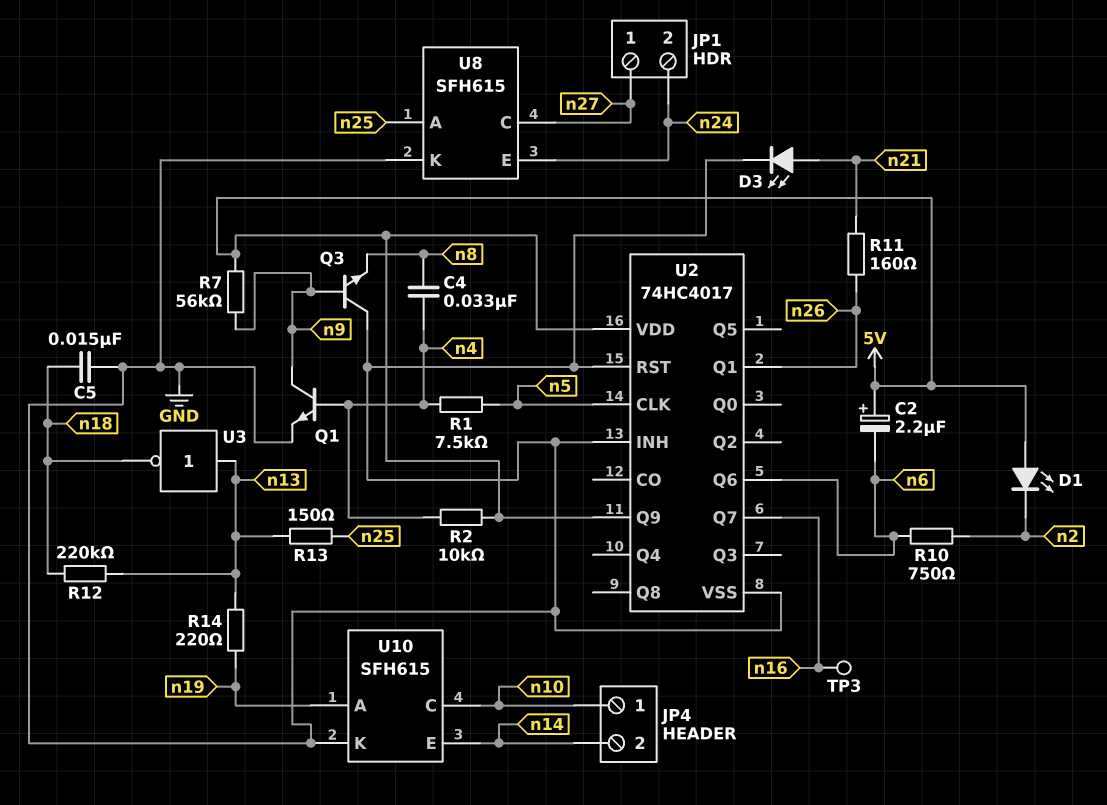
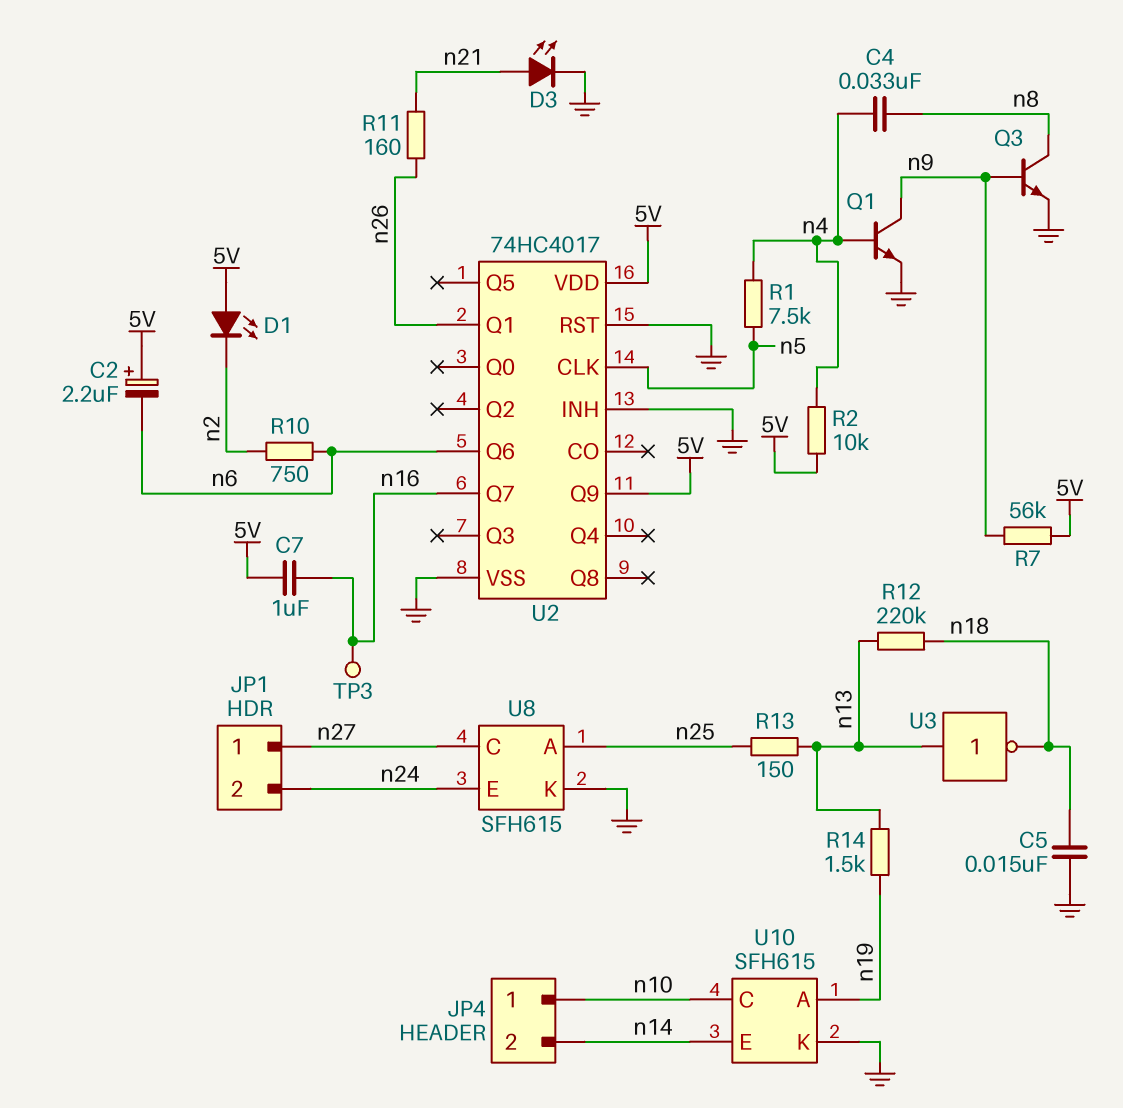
C7: none -> 1uF (5V, n16)
Q3: NPN (B n9, C GND, E n8) -> NPN (B n9, C n8, E GND)
R14: 220 (n13, n19) -> 1.5k (n13, n19)

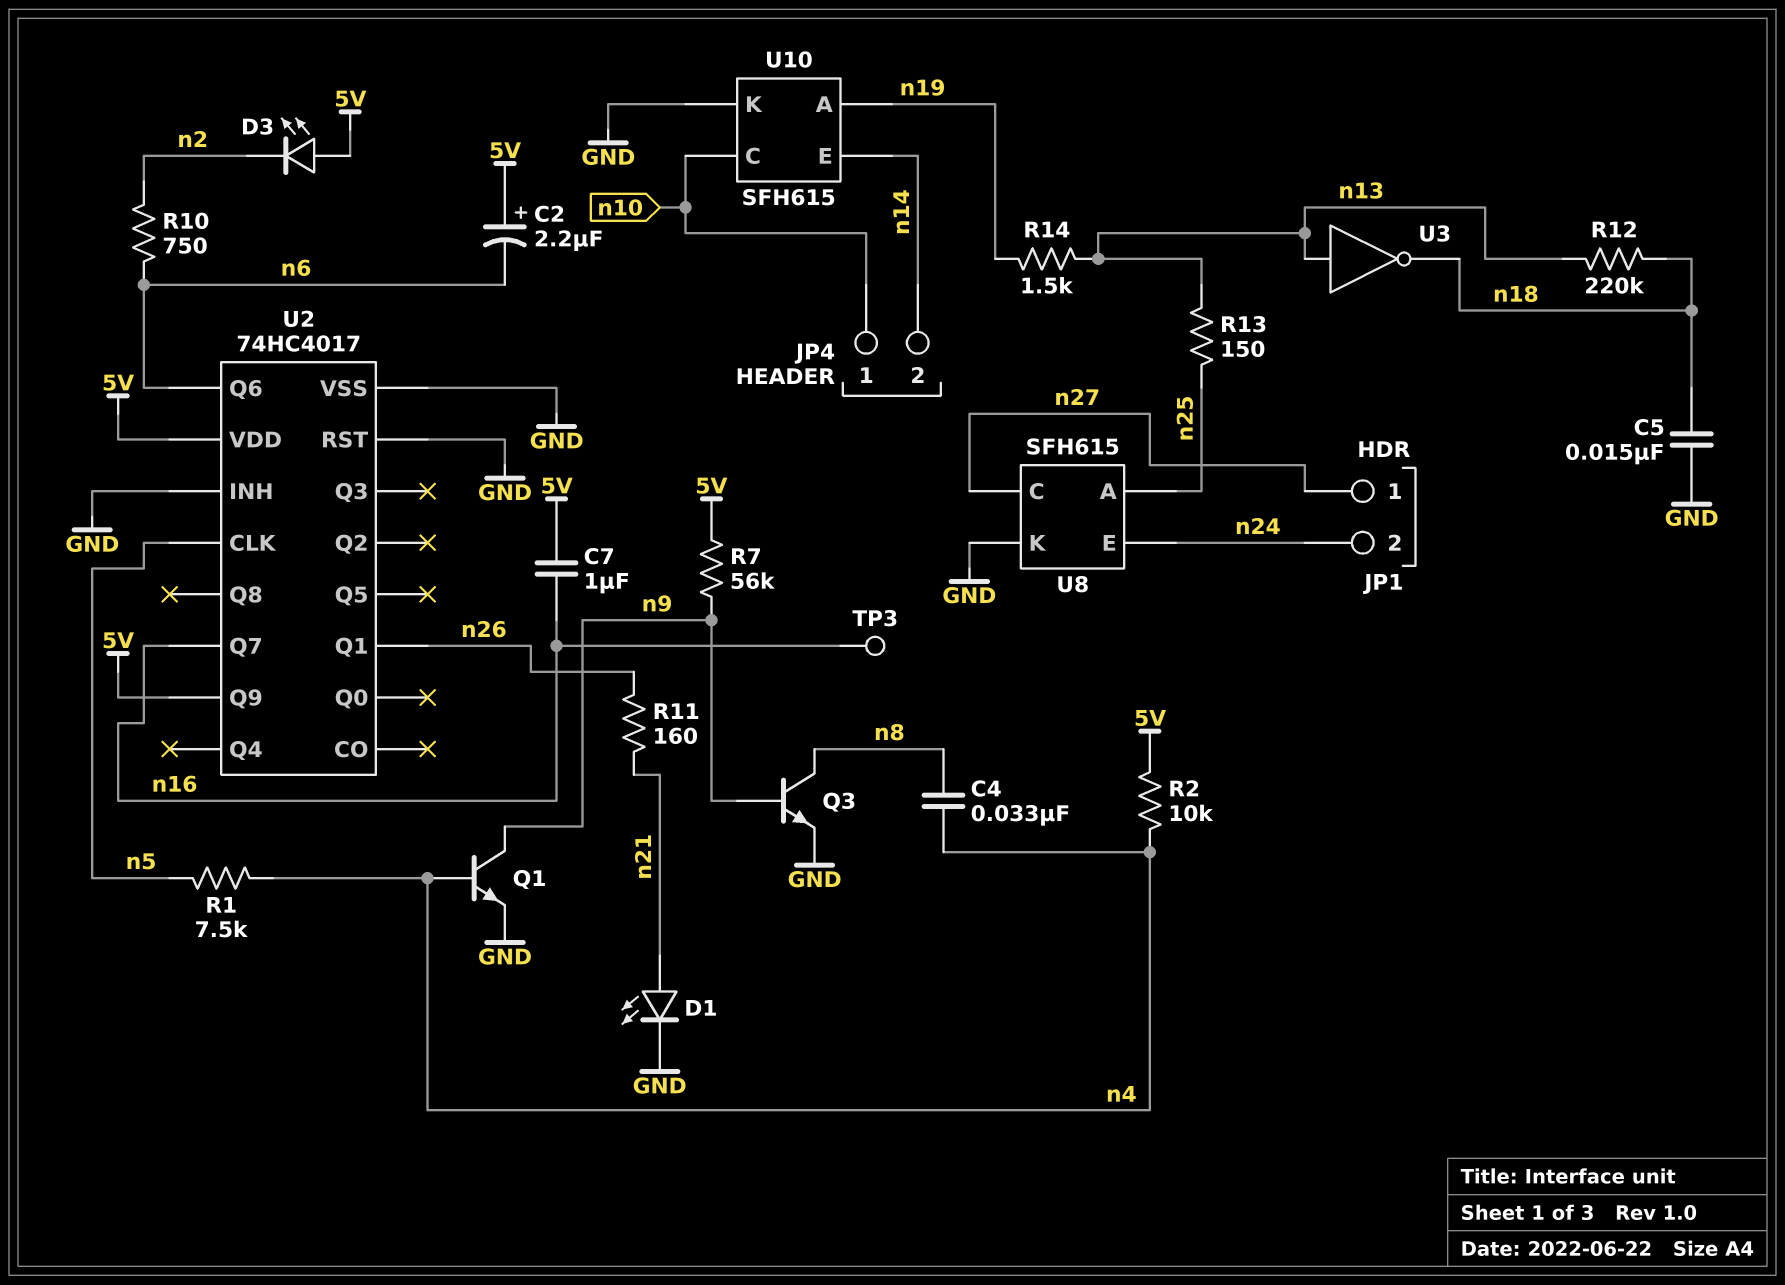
D1: LED (A 5V, K n2) -> LED (A n21, K GND)
D3: LED (A n21, K GND) -> LED (A 5V, K n2)

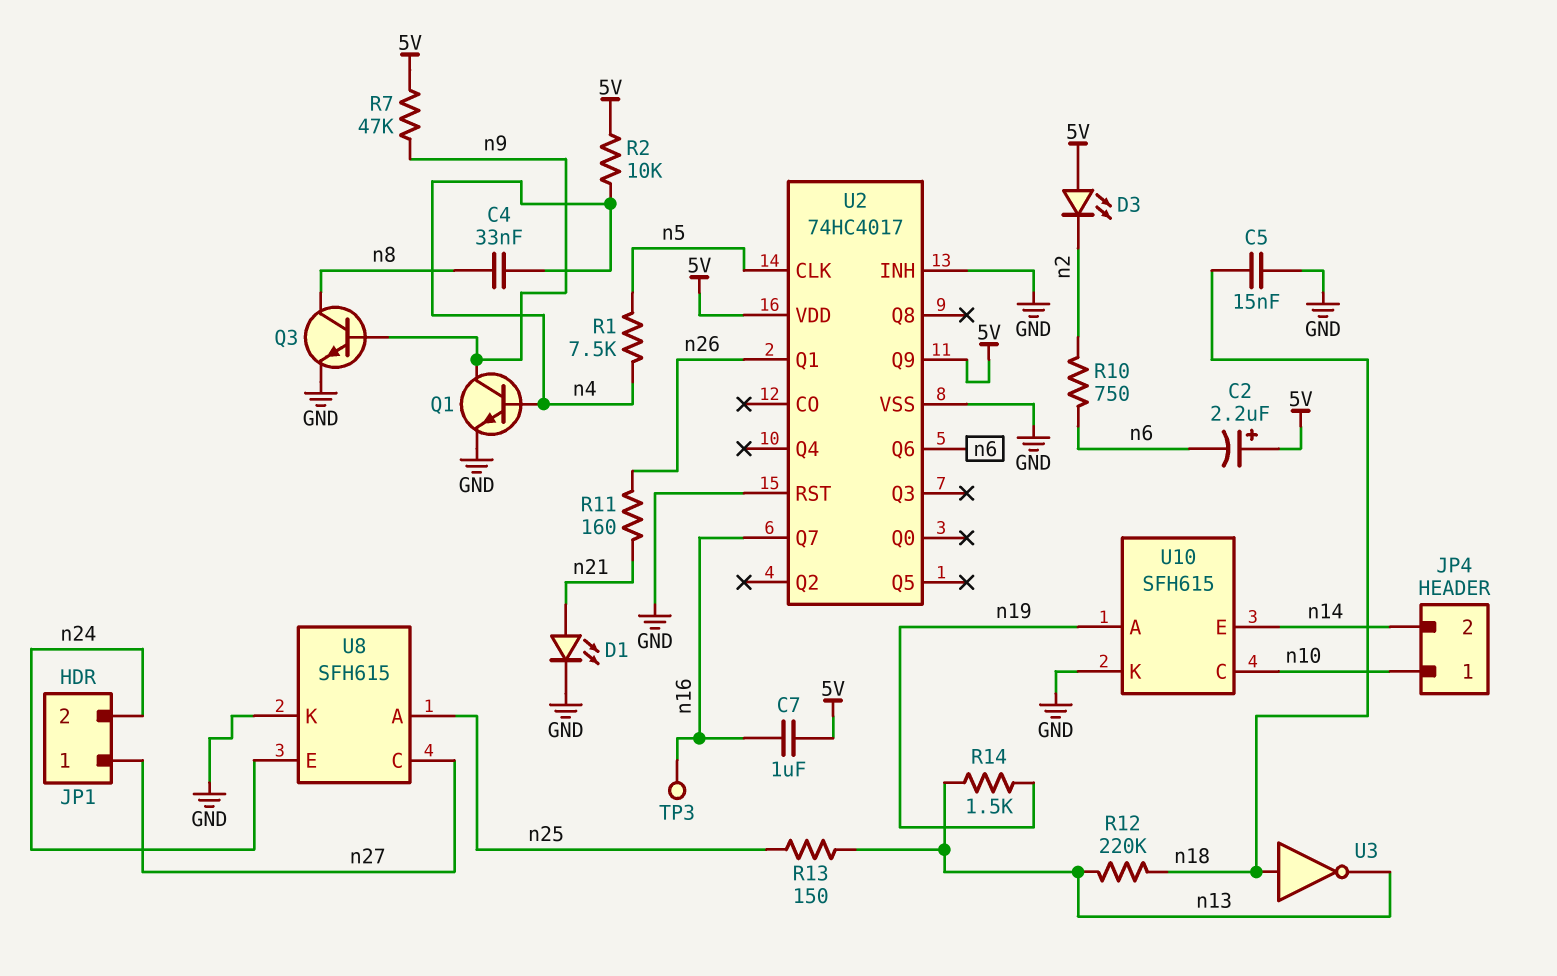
R7: 56k (5V, n9) -> 47k (5V, n9)
U3: NOT (in n13, out n18) -> NOT (in n18, out n13)

